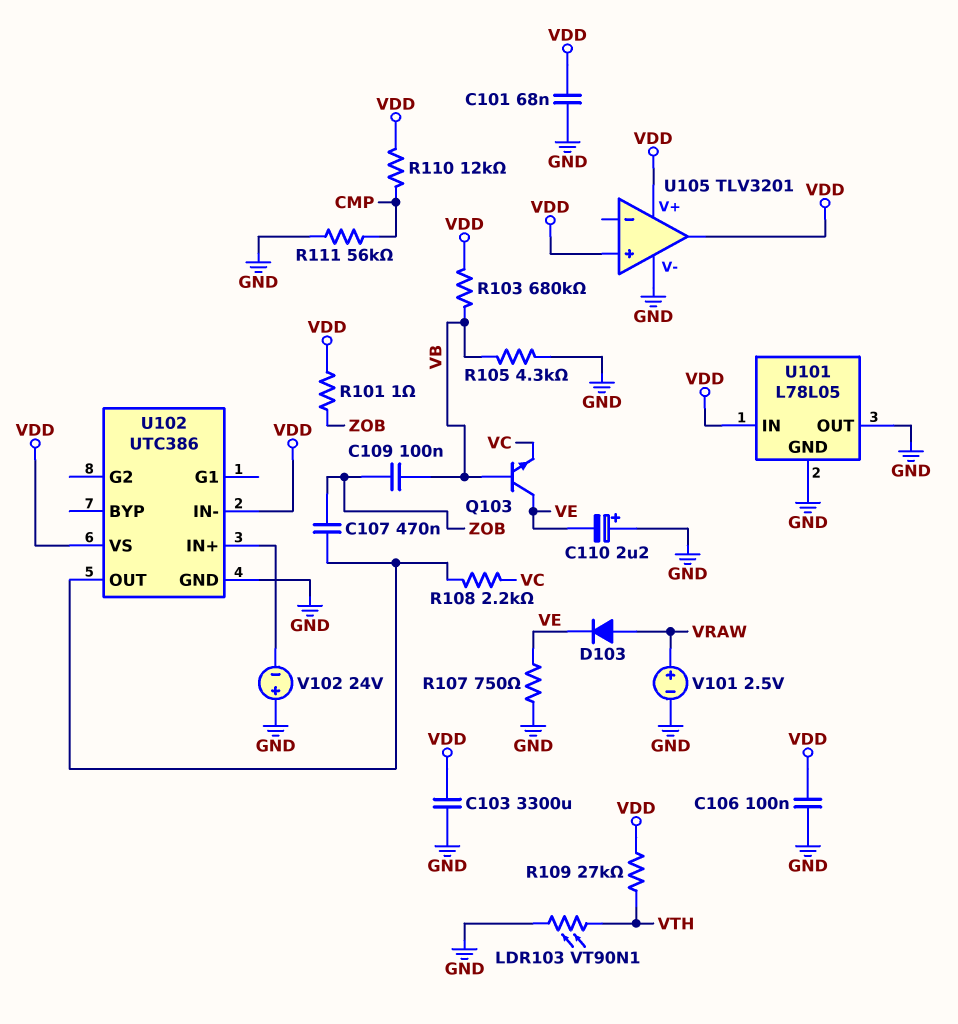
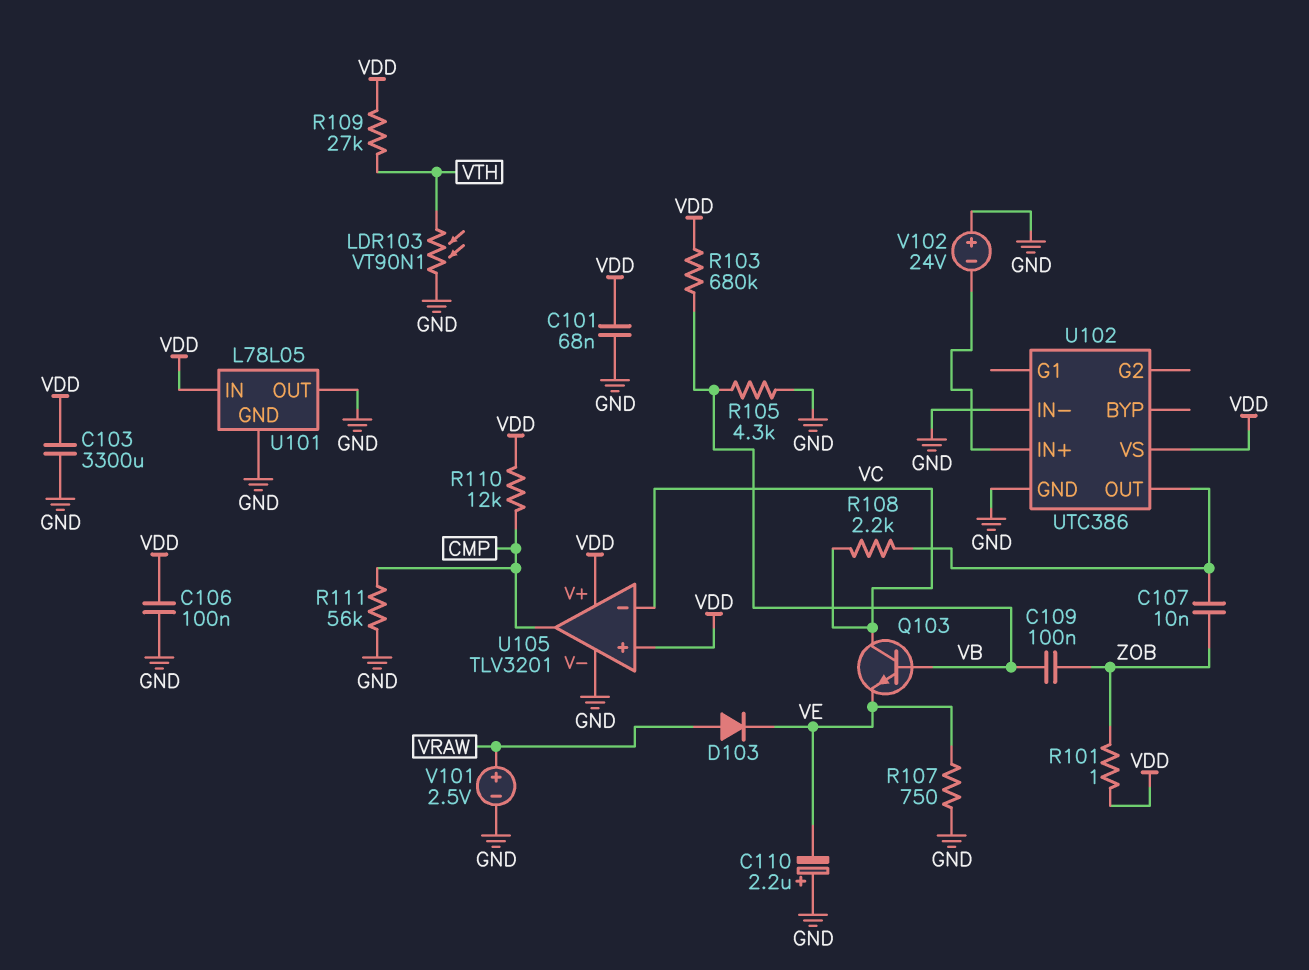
C107: 470nF (U102/OUT, ZOB) -> 10nF (U102/OUT, ZOB)
Q103: NPN (B VB, C VE, E VC) -> NPN (B VB, C VC, E VE)
U102 pin IN-: VDD -> GND
U105 pin in-: none -> VC
U105 pin out: VDD -> CMP

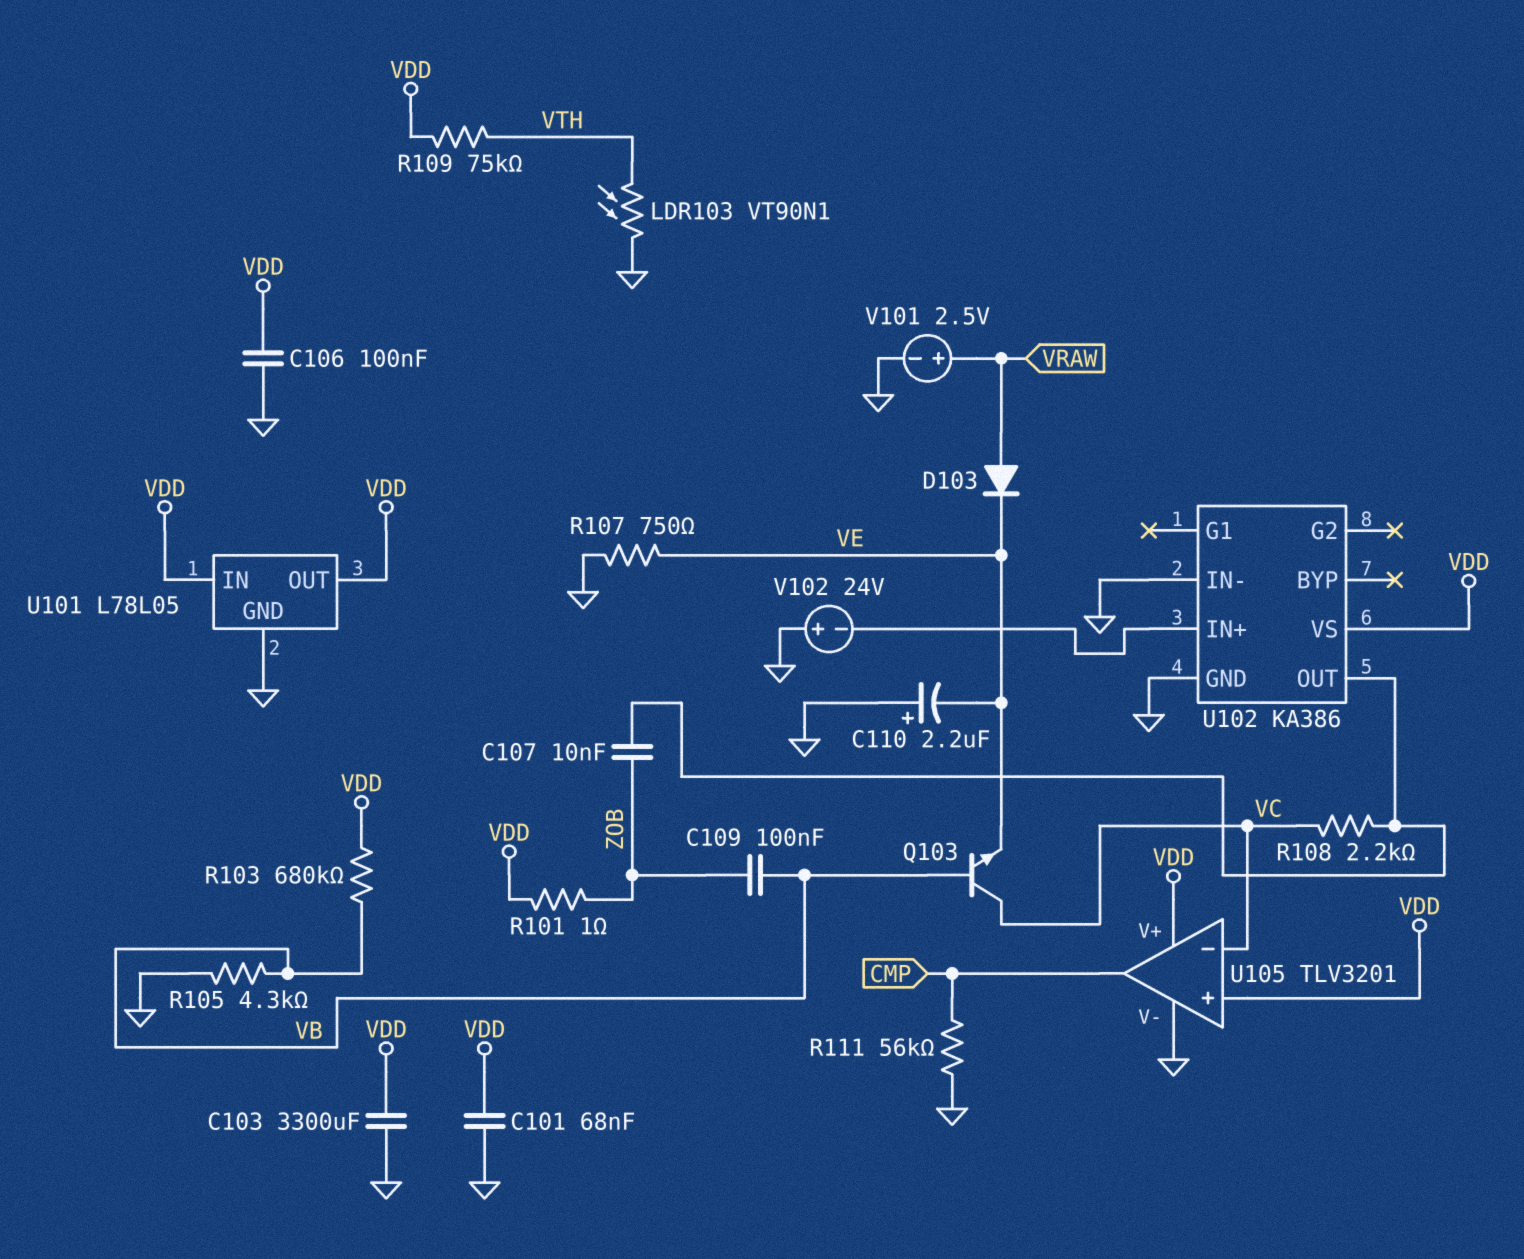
R109: 27k (VDD, VTH) -> 75k (VDD, VTH)
R110: 12k (CMP, VDD) -> none
U101 pin OUT: GND -> VDD
U102: UTC386 -> KA386

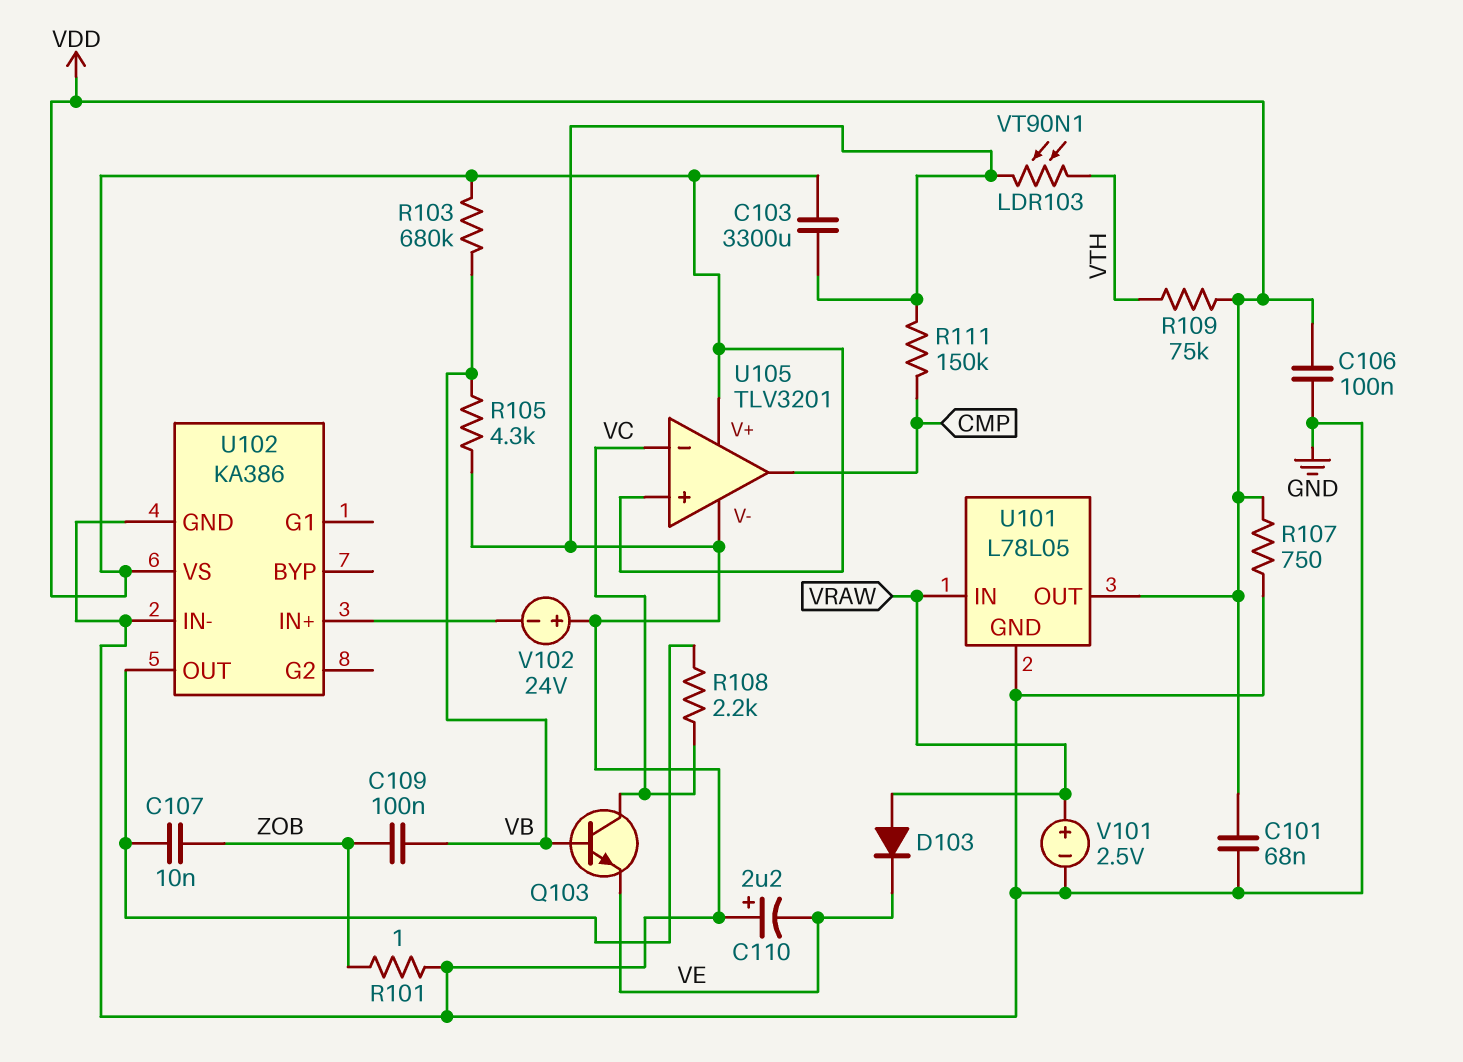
R101: 1 (VDD, ZOB) -> 1 (GND, ZOB)
R107: 750 (GND, VE) -> 750 (GND, VDD)
R111: 56k (CMP, GND) -> 150k (CMP, GND)
U101 pin IN: VDD -> VRAW

